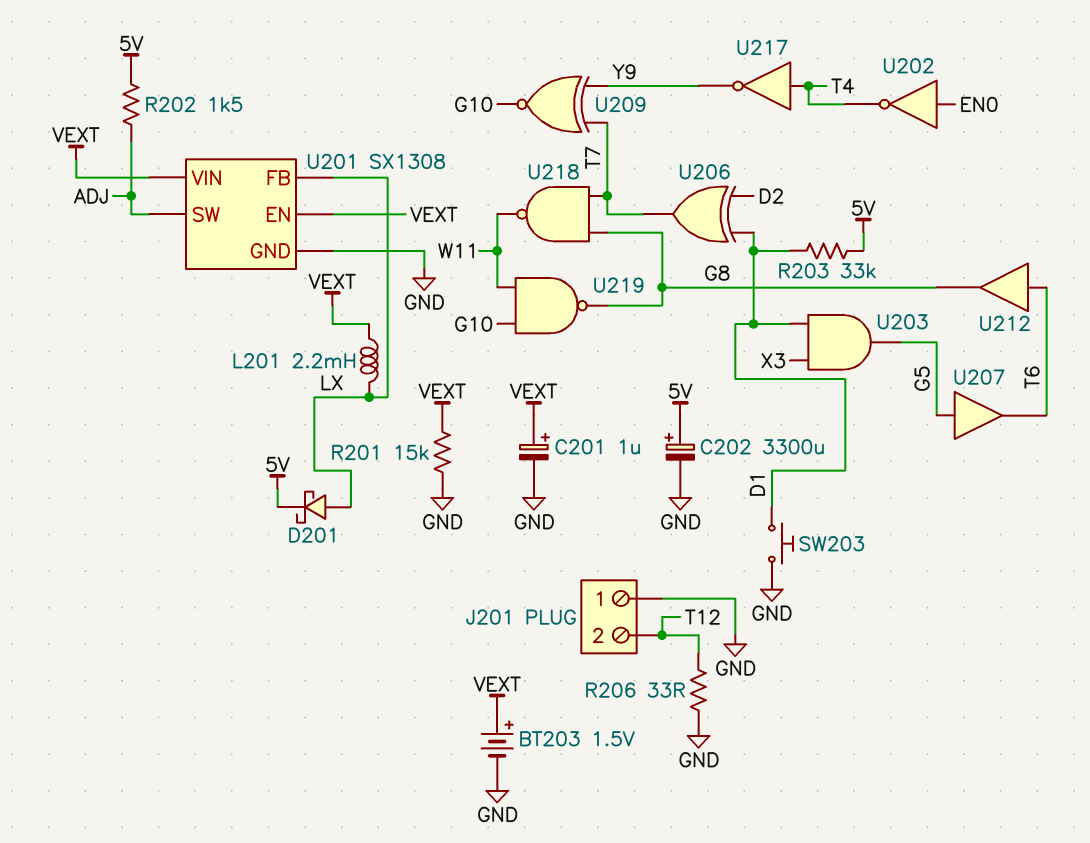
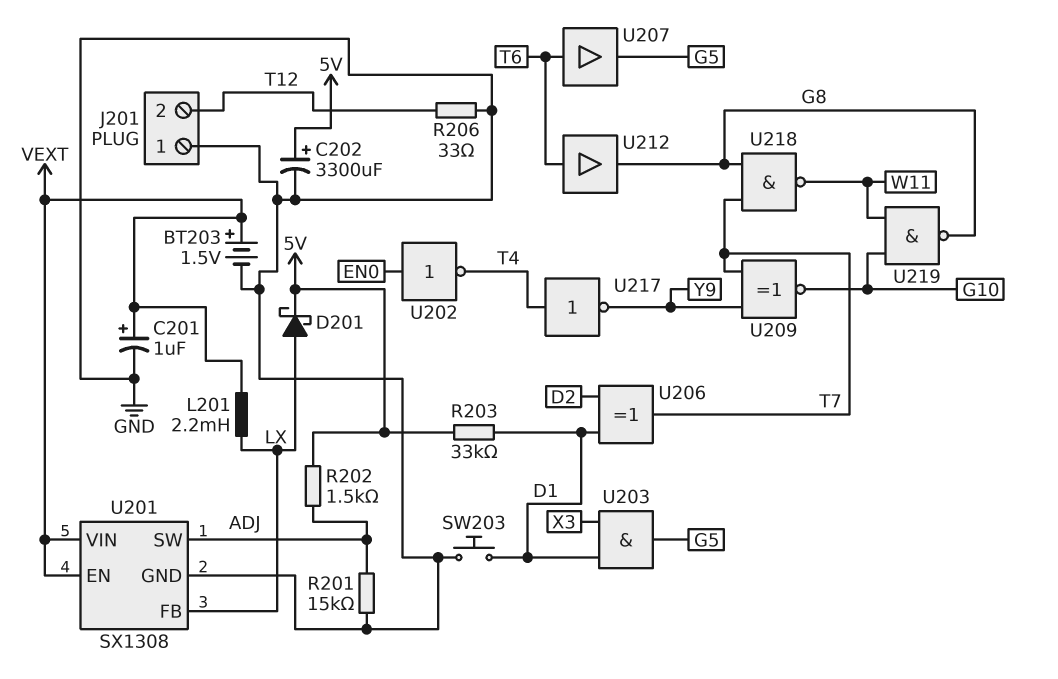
R201: 15k (GND, VEXT) -> 15k (ADJ, GND)
U207: buffer (in G5, out T6) -> buffer (in T6, out G5)

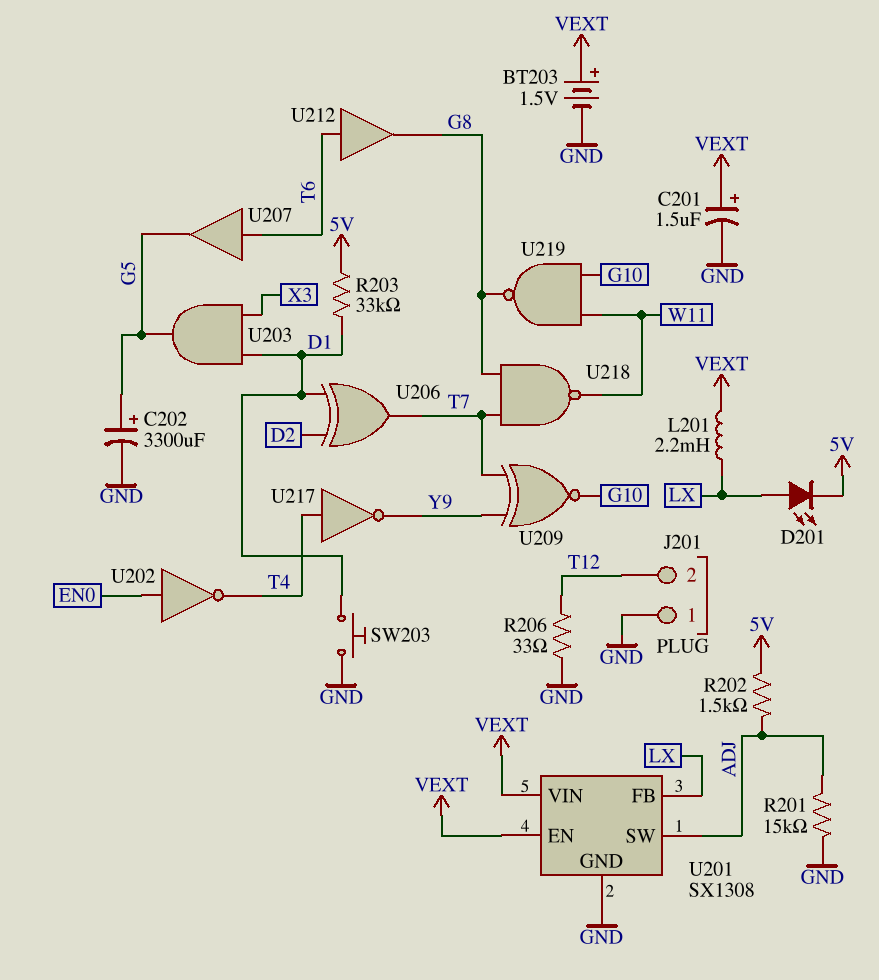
C201: 1uF (plus VEXT, minus GND) -> 1.5uF (plus VEXT, minus GND)
C202: 3300uF (plus 5V, minus GND) -> 3300uF (plus G5, minus GND)
D201: schottky (A LX, K 5V) -> LED (A LX, K 5V)

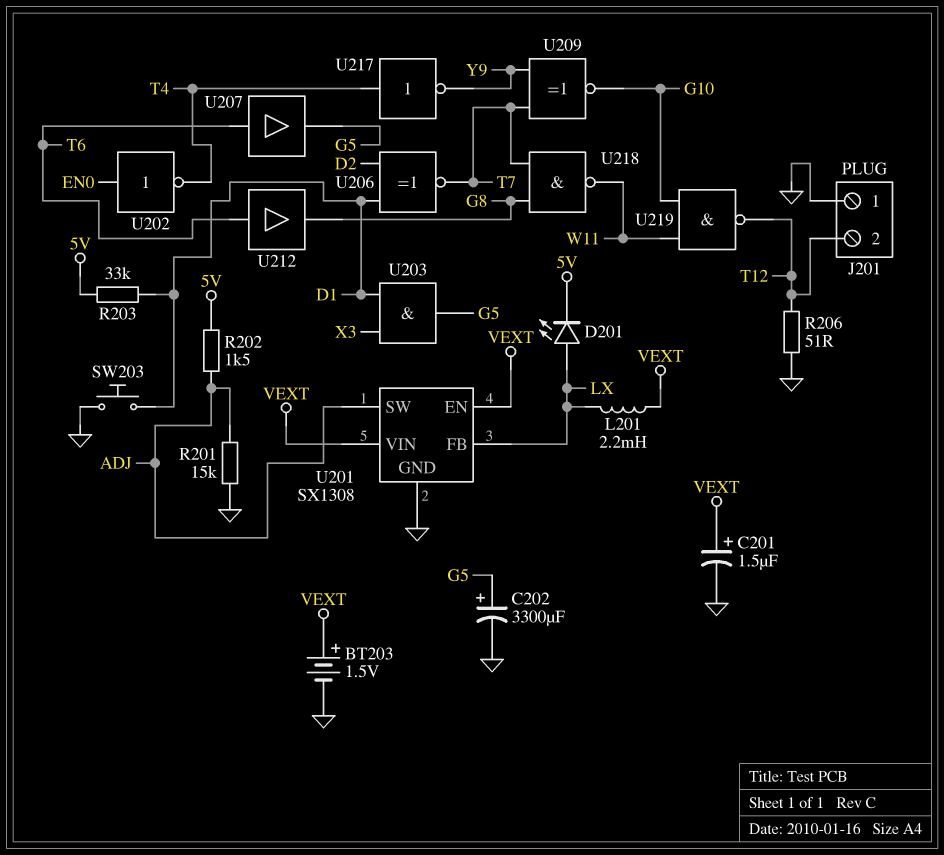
R206: 33 (GND, T12) -> 51 (GND, T12)
U206: XOR (in D1, in D2, out T7) -> XNOR (in D1, in D2, out T7)
U219: NAND (in G10, in W11, out G8) -> NAND (in G10, in W11, out T12)

